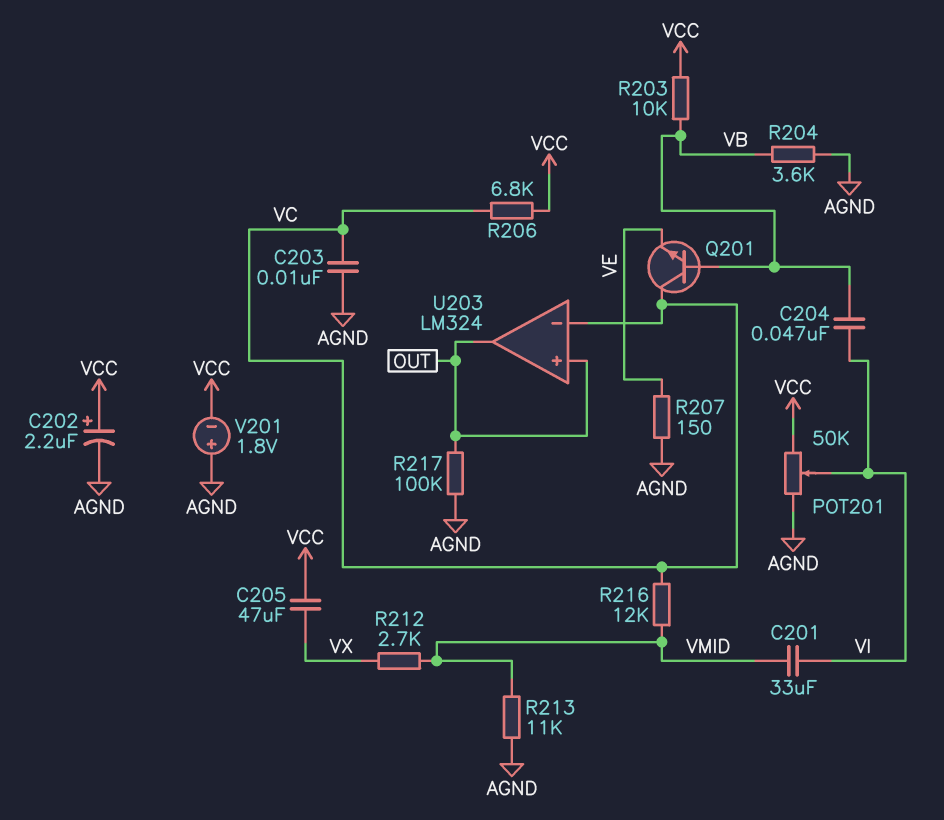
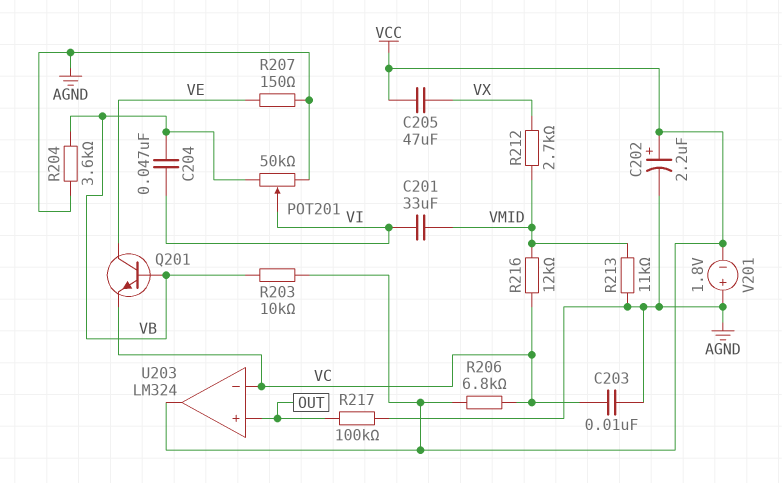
POT201: 50k (AGND, VCC, wiper VI) -> 50k (AGND, VB, wiper VI)
Q201: NPN (B VB, C VC, E VE) -> NPN (B VB, C VE, E VC)
U203 pin out: OUT -> VCC

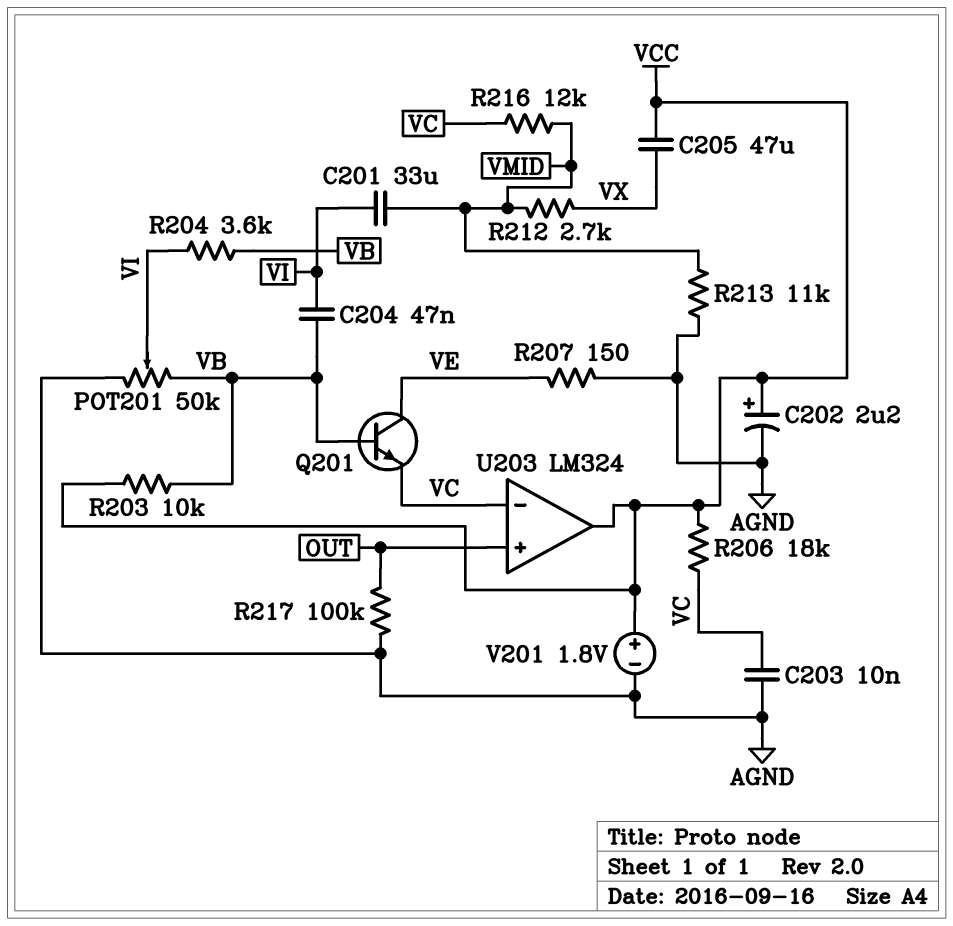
R204: 3.6k (AGND, VB) -> 3.6k (VB, VI)
R206: 6.8k (VC, VCC) -> 18k (VC, VCC)
V201: 1.8V (plus AGND, minus VCC) -> 1.8V (plus VCC, minus AGND)

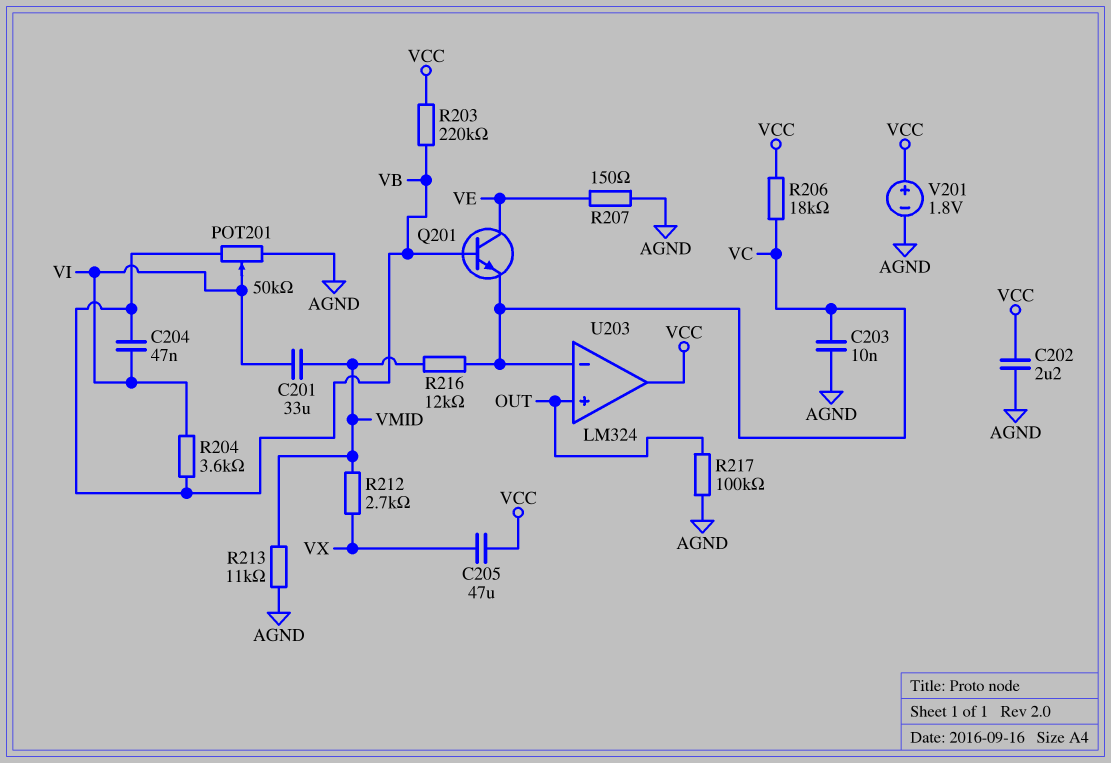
C202: 2.2uF (plus VCC, minus AGND) -> 2.2uF (AGND, VCC)
R203: 10k (VB, VCC) -> 220k (VB, VCC)

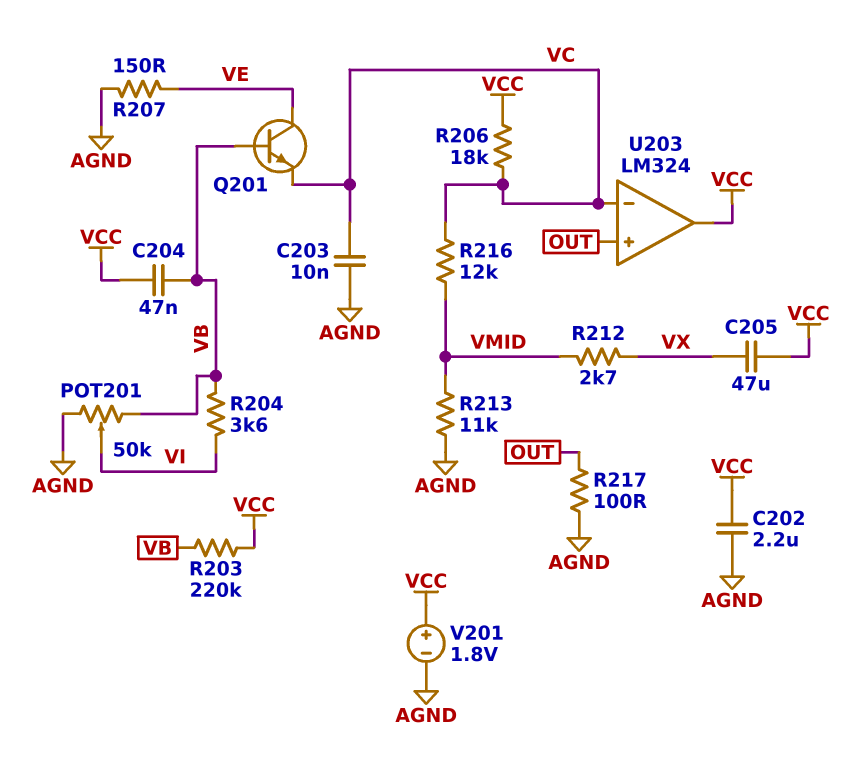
C201: 33uF (VI, VMID) -> none
C204: 47nF (VB, VI) -> 47nF (VB, VCC)
R217: 100k (AGND, OUT) -> 100 (AGND, OUT)

